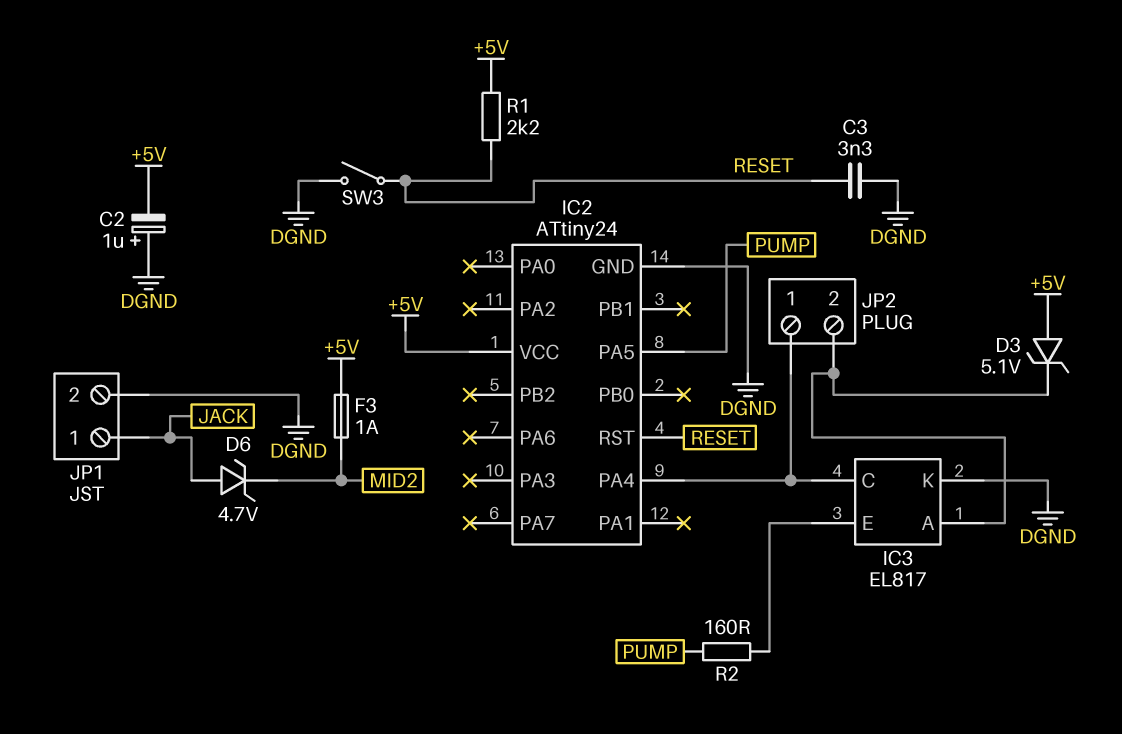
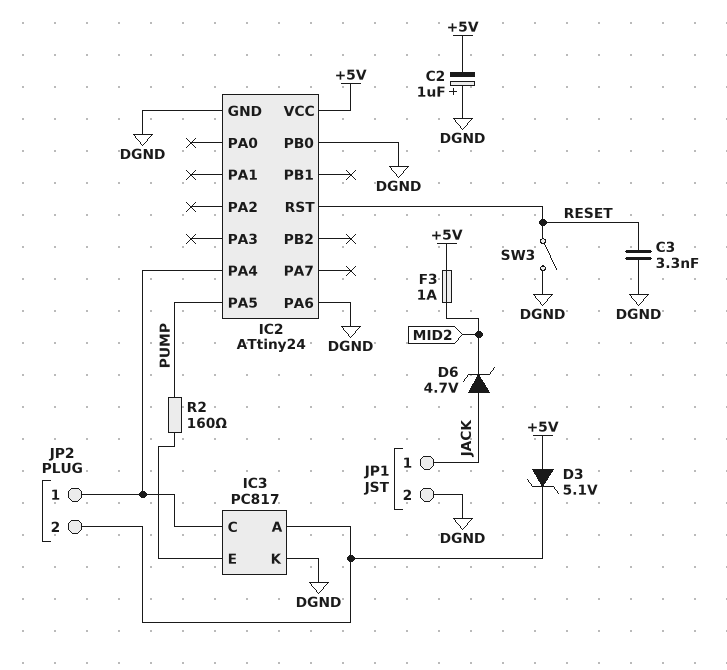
IC2 pin PA6: none -> DGND
IC2 pin PB0: none -> DGND
IC3: EL817 -> PC817
R1: 2.2k (+5V, RESET) -> none

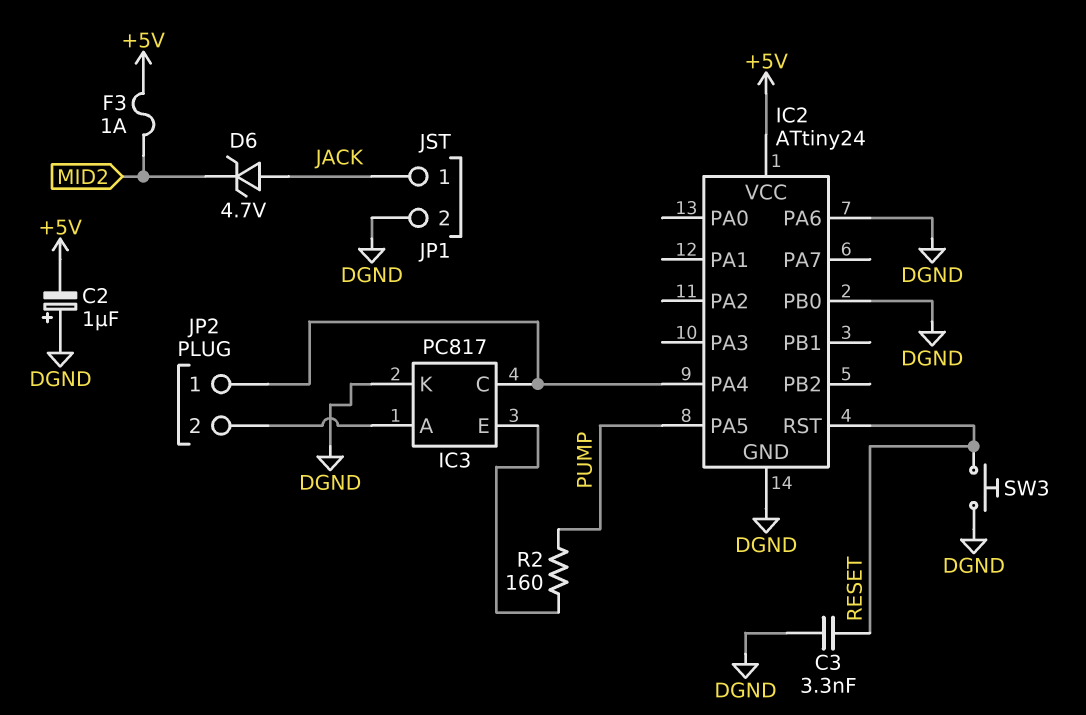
D3: zener 5.1V (A +5V, K IC3/A) -> none
SW3: switch (DGND, RESET) -> button (DGND, RESET)

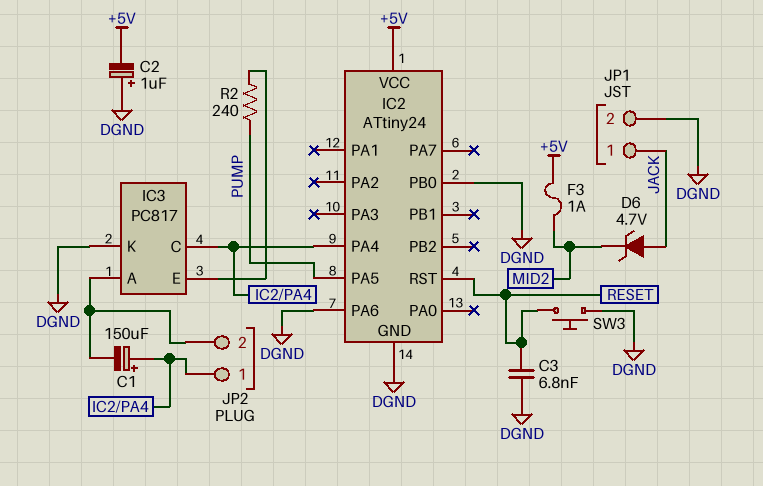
C1: none -> 150uF (plus IC2/PA4, minus IC3/A)
C3: 3.3nF (DGND, RESET) -> 6.8nF (DGND, RESET)
R2: 160 (IC3/E, PUMP) -> 240 (IC3/E, PUMP)

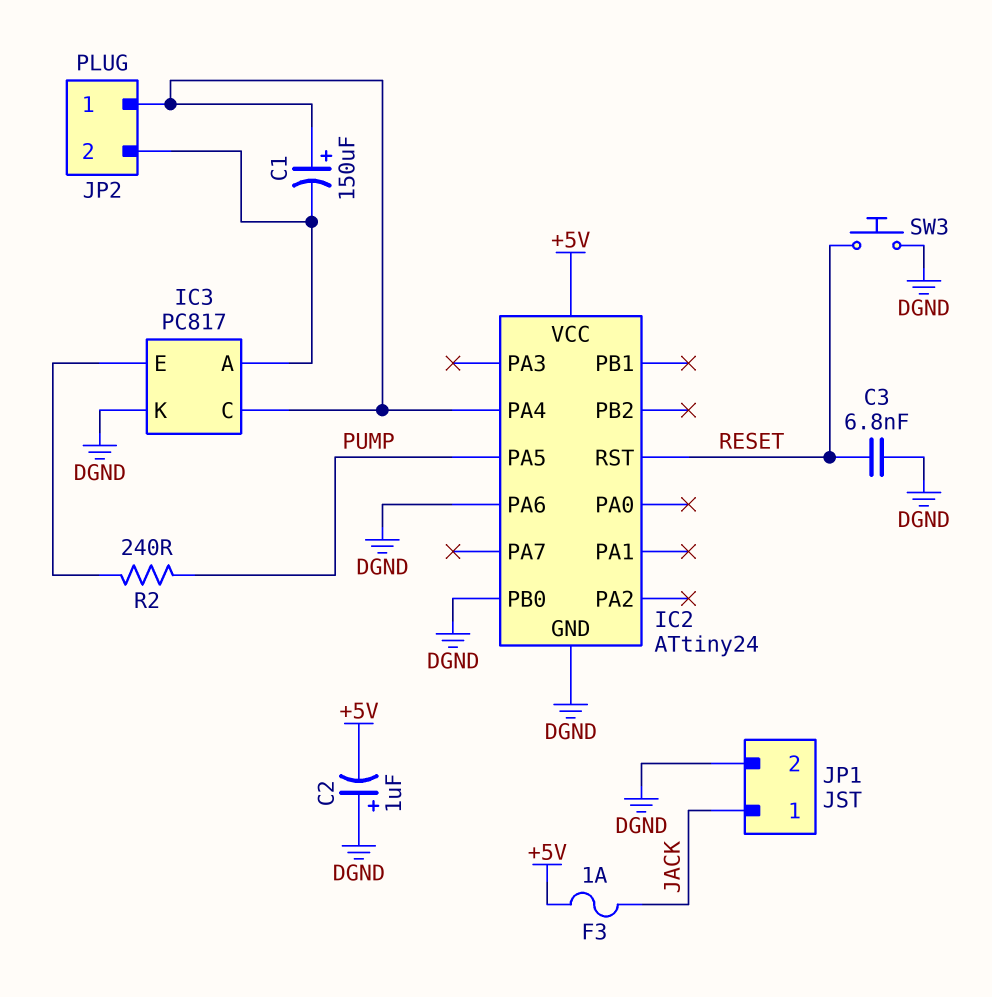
D6: zener 4.7V (A JACK, K MID2) -> none
F3: 1A (+5V, MID2) -> 1A (+5V, JACK)

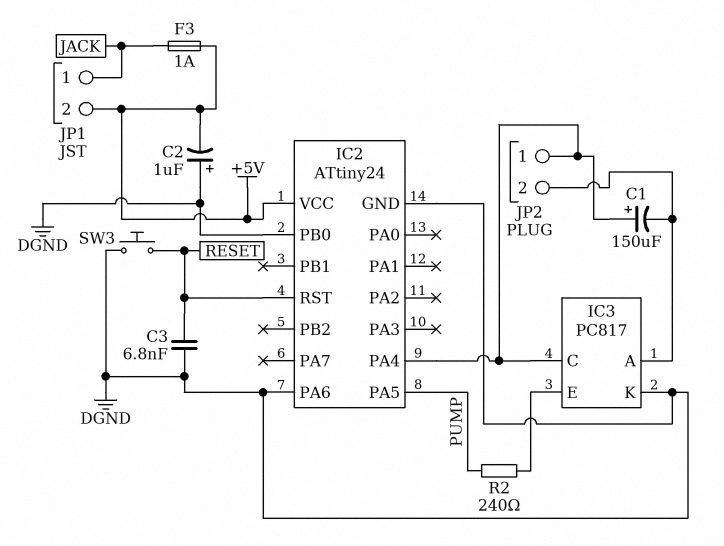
JP1 pin 2: DGND -> +5V

